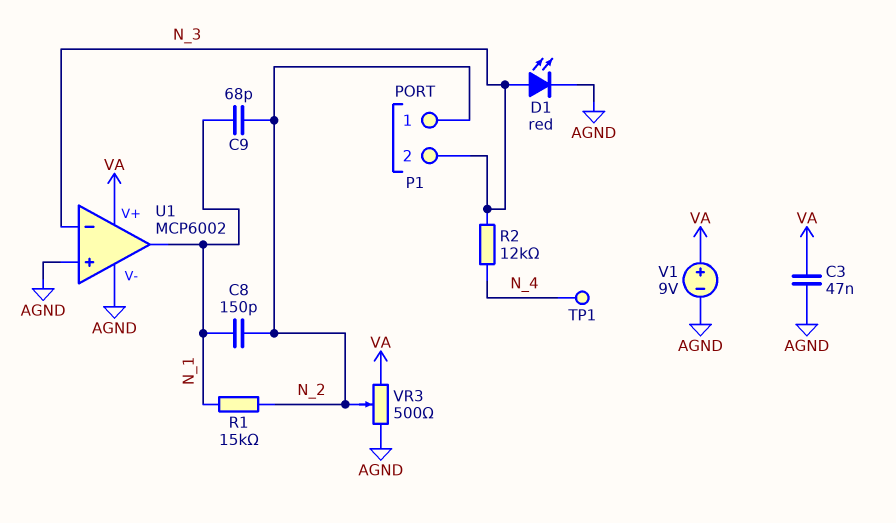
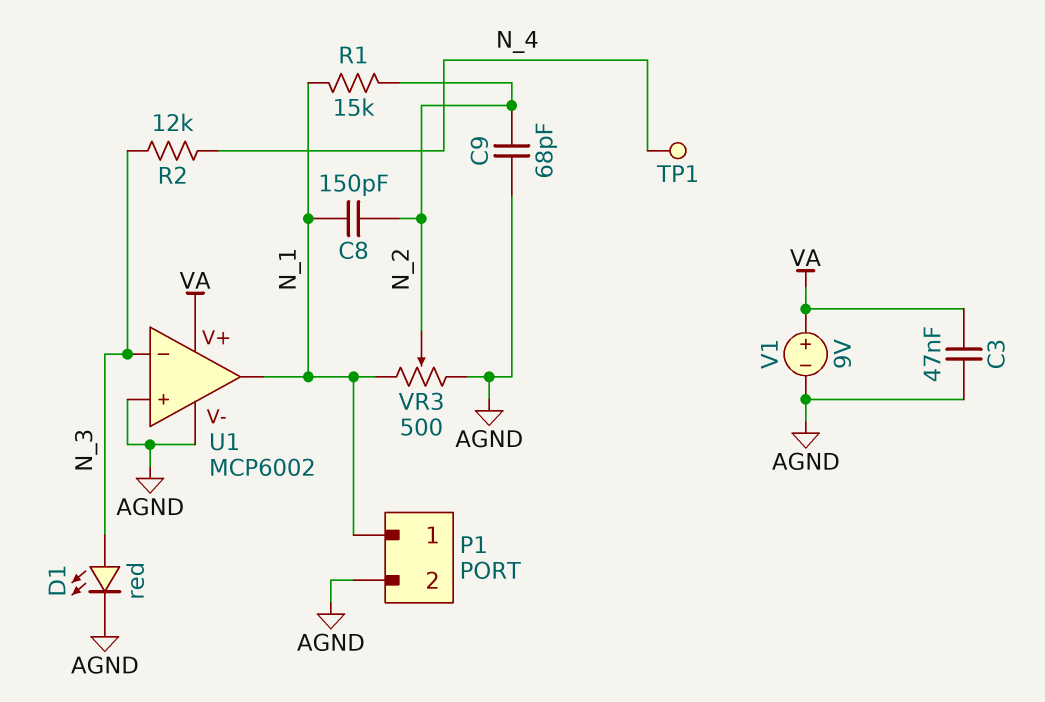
C9: 68pF (N_1, N_2) -> 68pF (AGND, N_2)
P1 pin 1: N_2 -> N_1
P1 pin 2: N_3 -> AGND
VR3: 500 (AGND, VA, wiper N_2) -> 500 (AGND, N_1, wiper N_2)

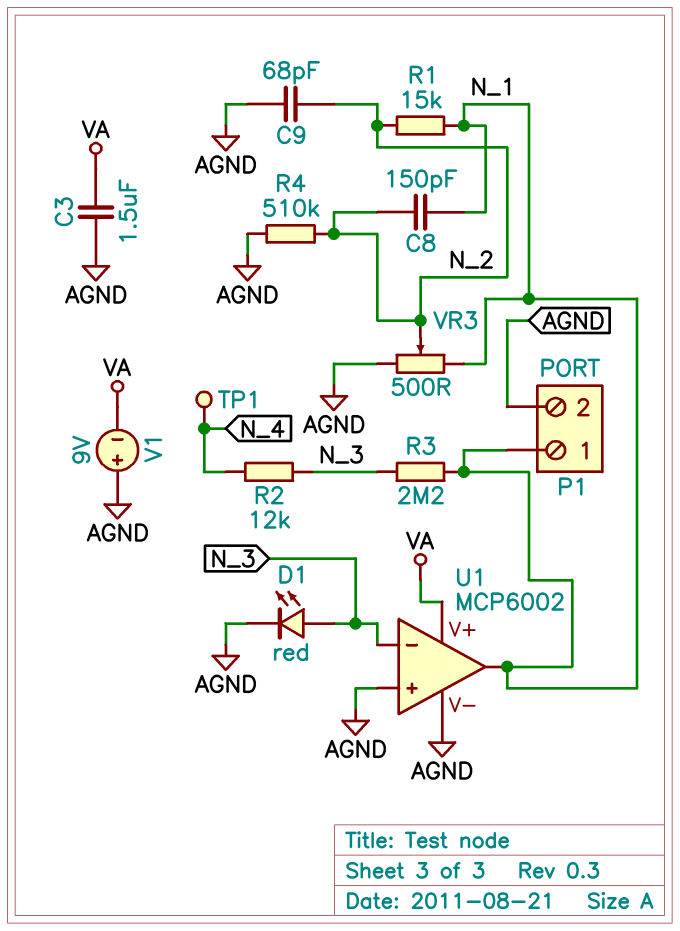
C3: 47nF (AGND, VA) -> 1.5uF (AGND, VA)
R3: none -> 2.2M (N_1, N_3)
R4: none -> 510k (AGND, N_2)
V1: 9V (plus VA, minus AGND) -> 9V (plus AGND, minus VA)

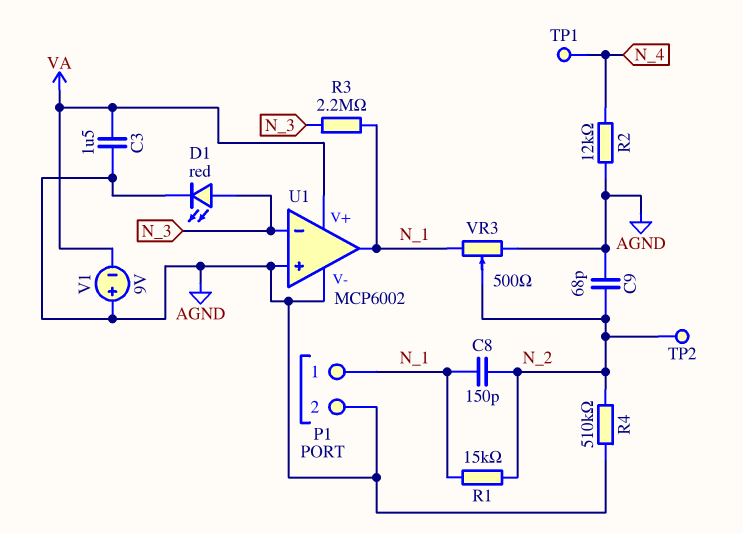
R2: 12k (N_3, N_4) -> 12k (AGND, N_4)
TP2: none -> test point (N_2)

